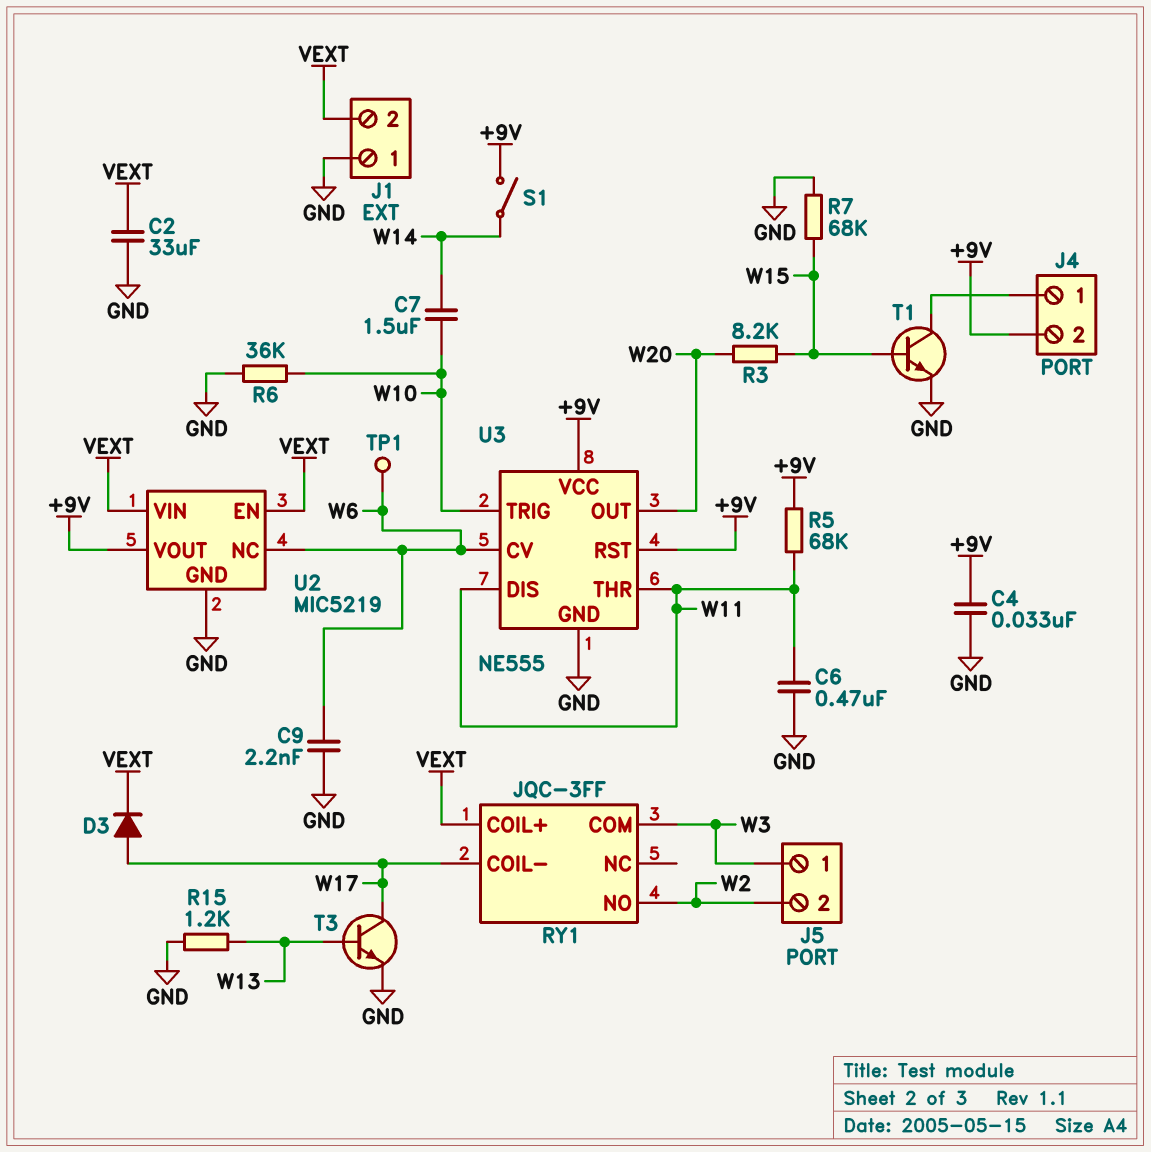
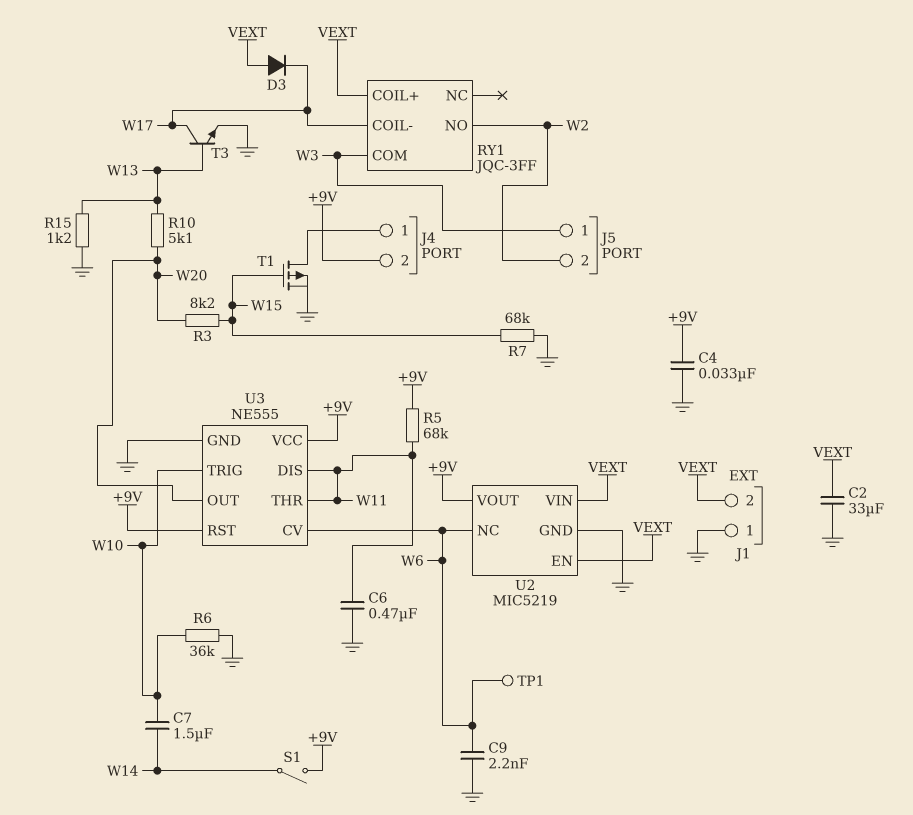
D3: diode (A W17, K VEXT) -> diode (A VEXT, K W17)
R10: none -> 5.1k (W13, W20)
T1: NPN (B W15, C J4/1, E GND) -> PMOS (G W15, D J4/1, S GND)

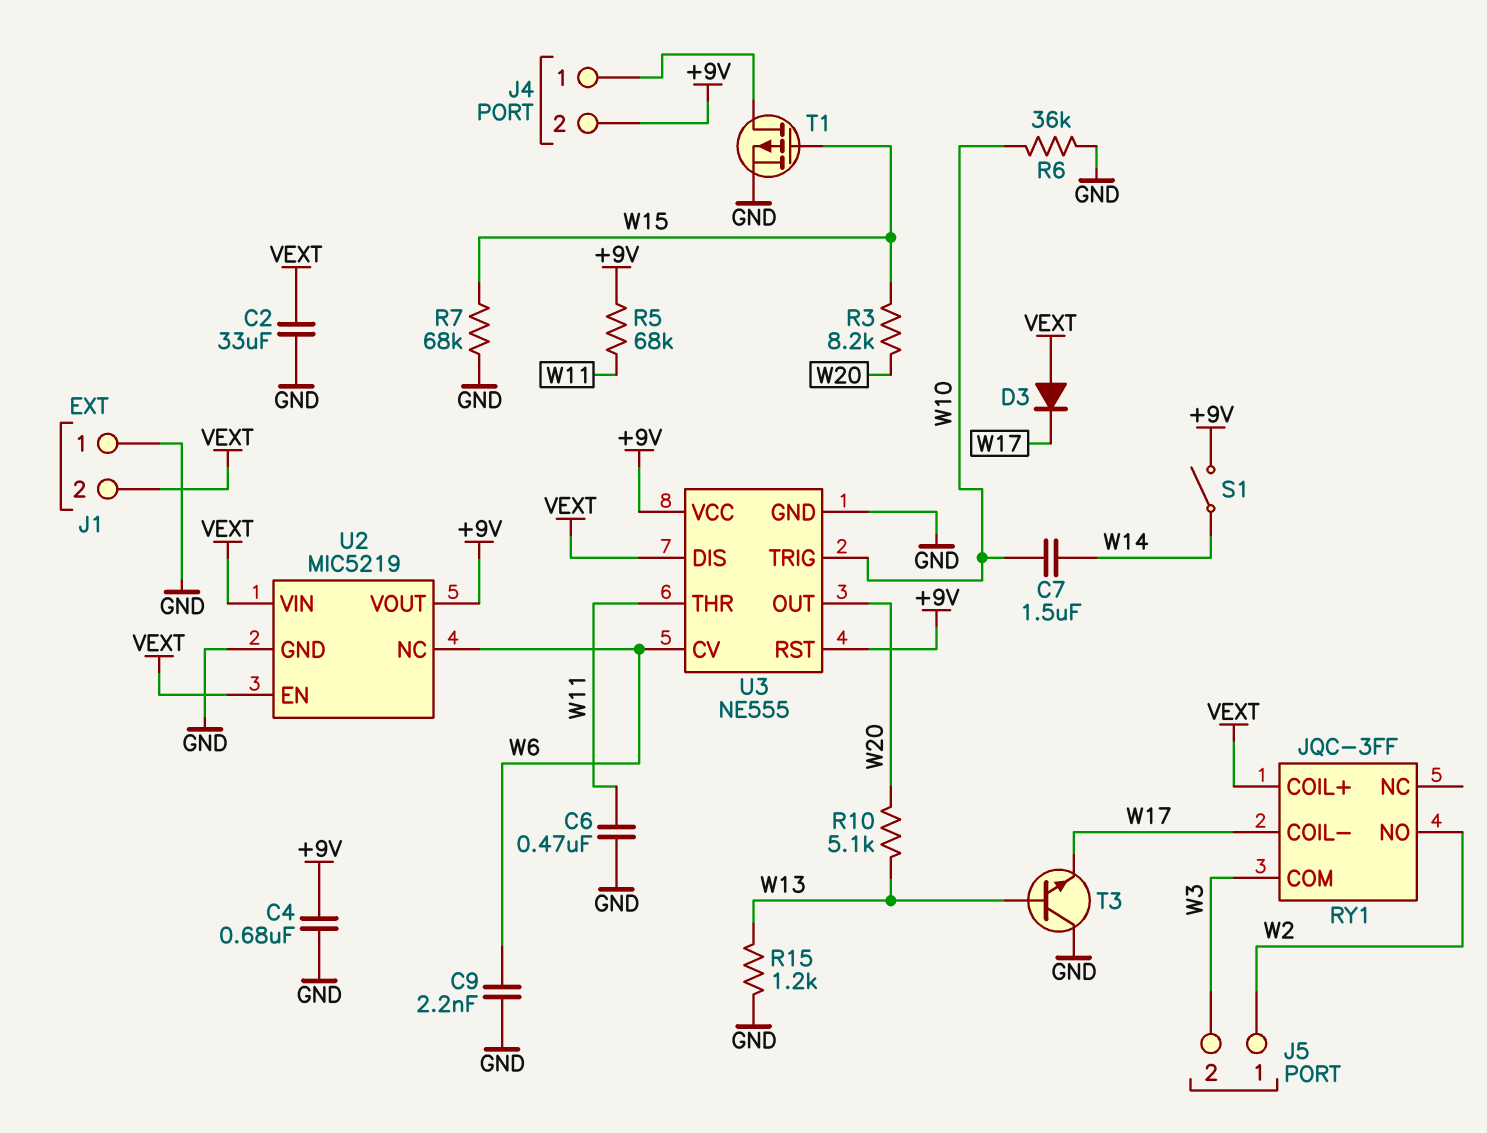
C4: 33nF (+9V, GND) -> 680nF (+9V, GND)
J5 pin 1: W3 -> W2
J5 pin 2: W2 -> W3
T3: NPN (B W13, C W17, E GND) -> NPN (B W13, C GND, E W17)
TP1: test point (W6) -> none
U3 pin DIS: W11 -> VEXT

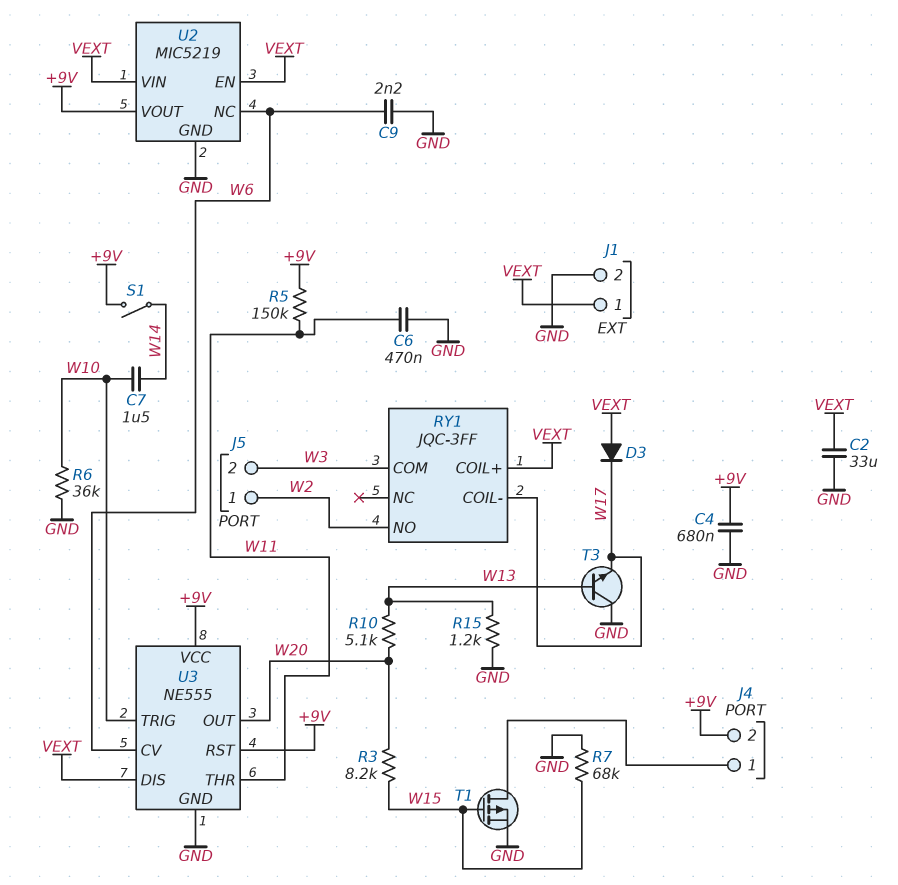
J1 pin 1: GND -> VEXT
J1 pin 2: VEXT -> GND
R5: 68k (+9V, W11) -> 150k (+9V, W11)

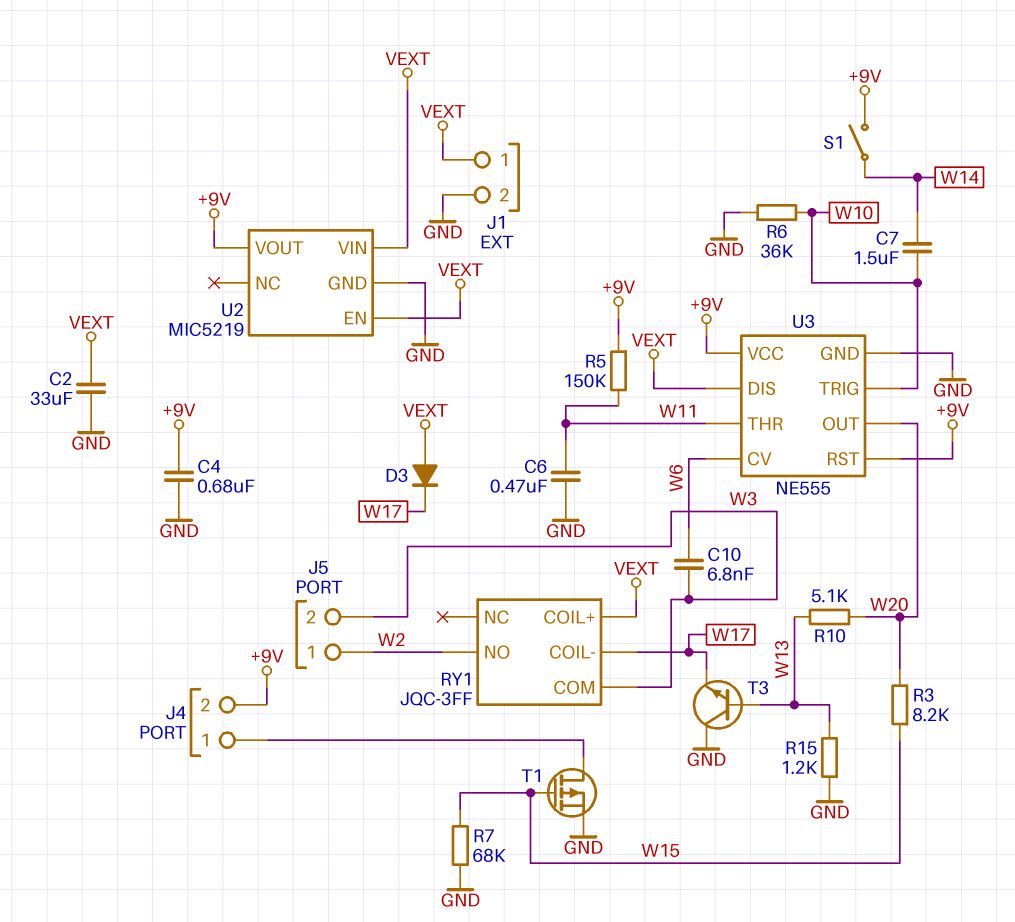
C9: 2.2nF (GND, W6) -> none
C10: none -> 6.8nF (W3, W6)
U2 pin NC: W6 -> none

